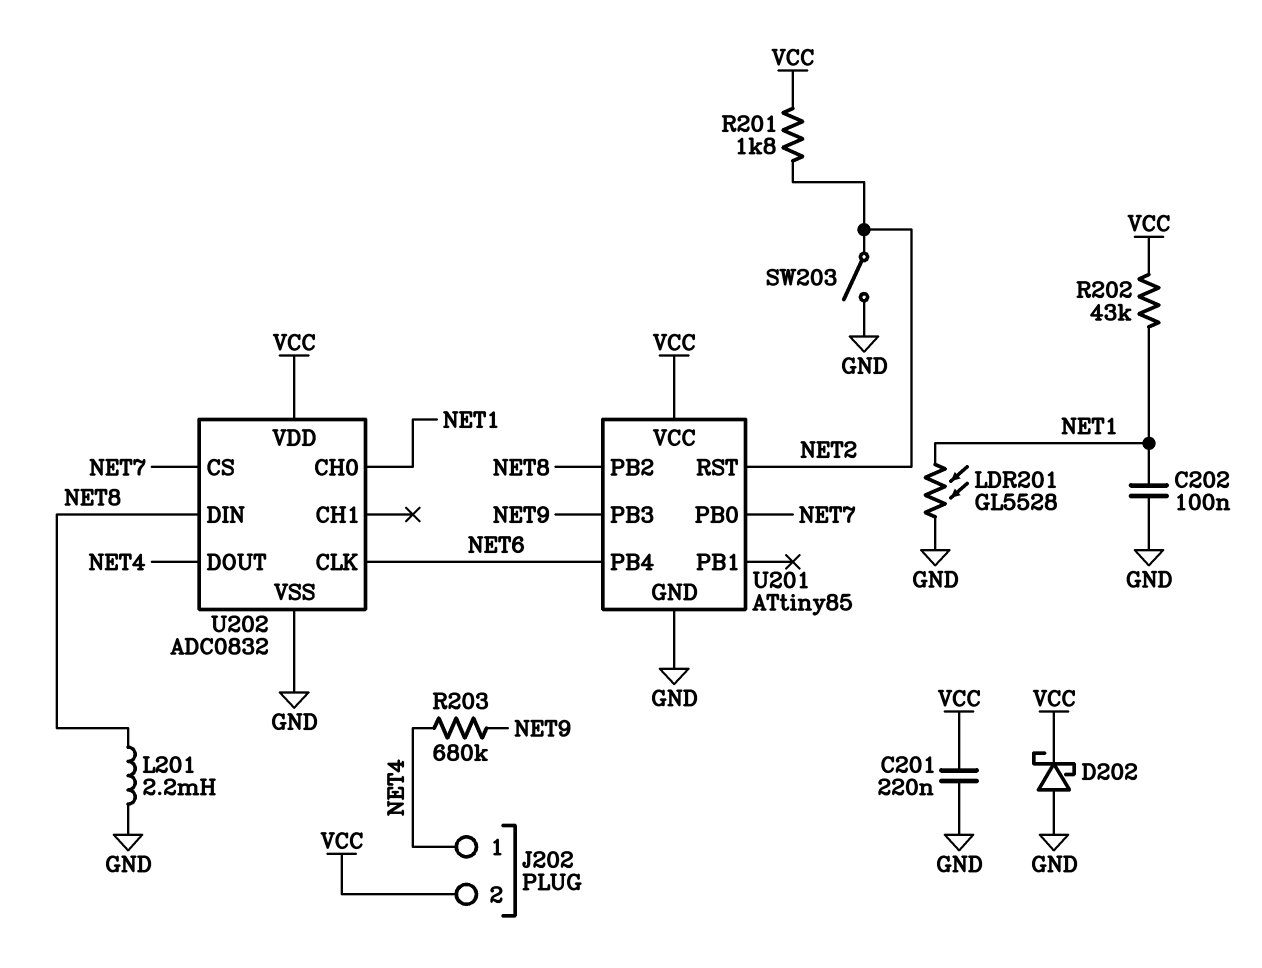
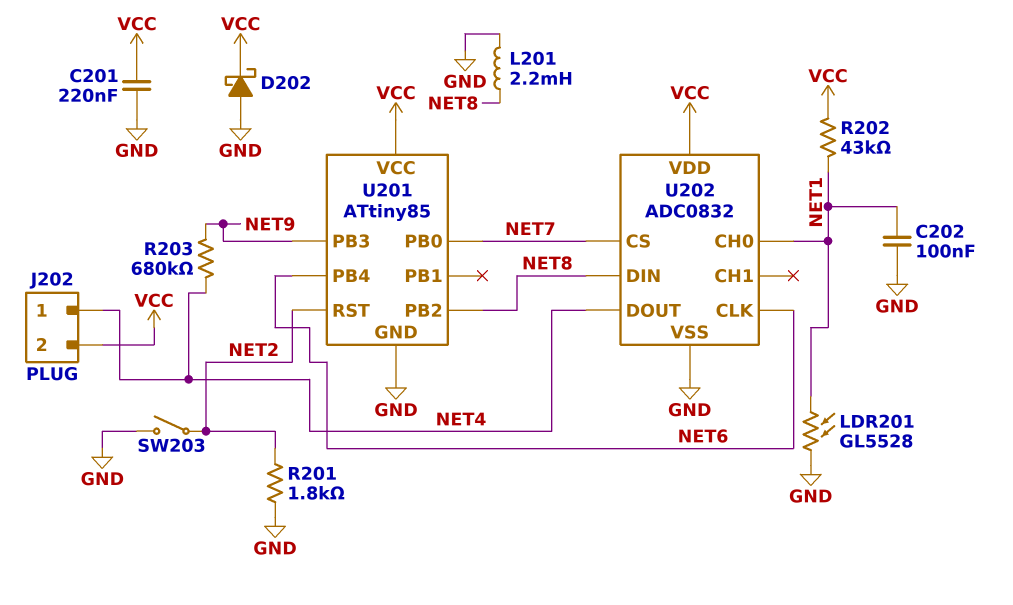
R201: 1.8k (NET2, VCC) -> 1.8k (GND, NET2)

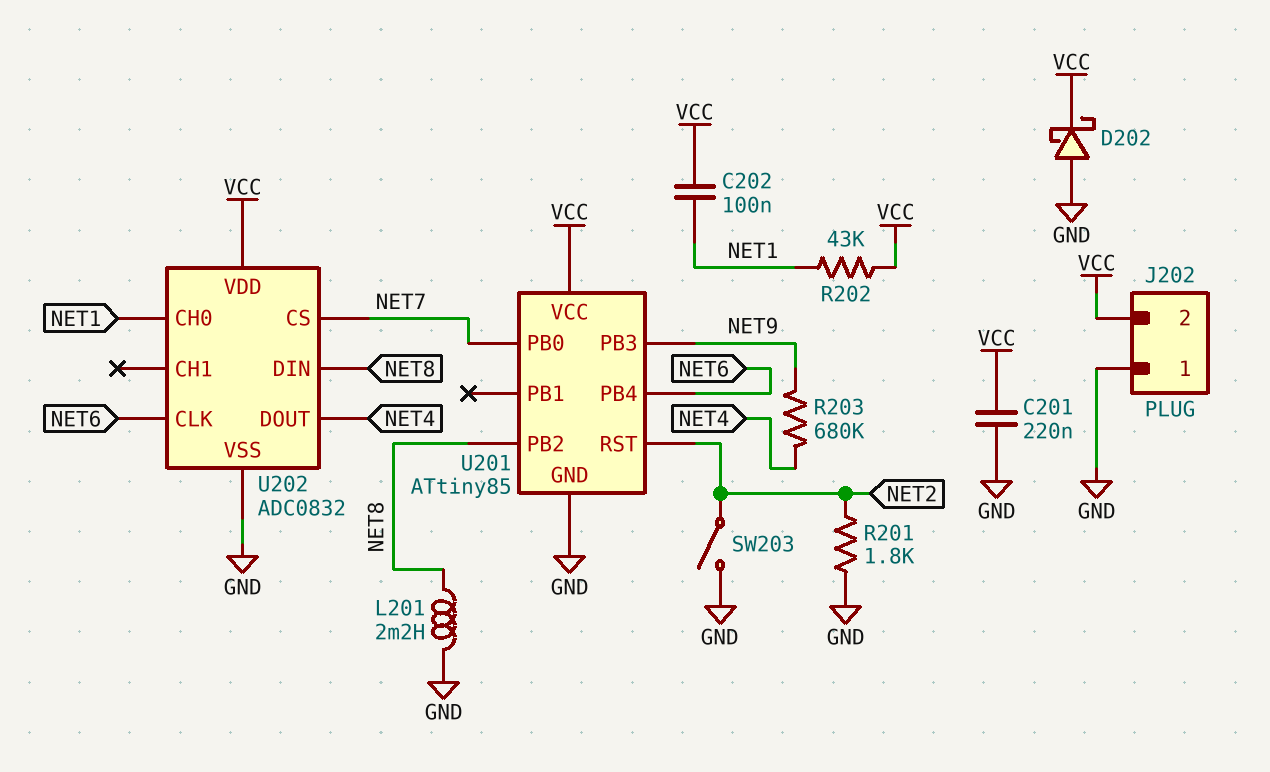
C202: 100nF (GND, NET1) -> 100nF (NET1, VCC)
J202 pin 1: NET4 -> GND
LDR201: GL5528 (GND, NET1) -> none

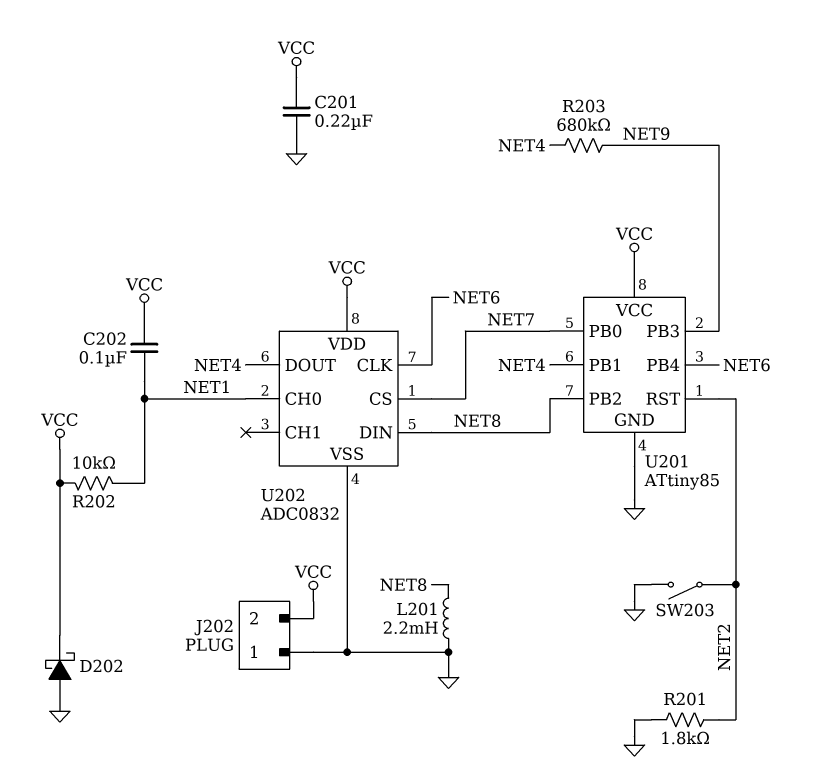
R202: 43k (NET1, VCC) -> 10k (NET1, VCC)
U201 pin PB1: none -> NET4

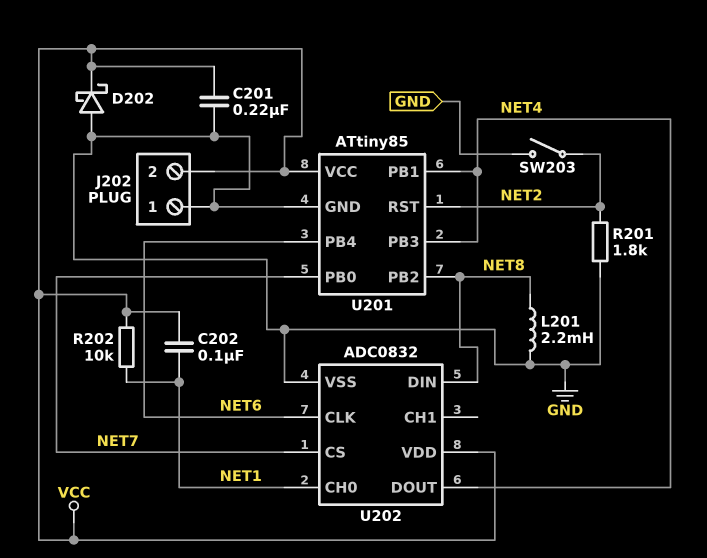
R203: 680k (NET4, NET9) -> none
U201 pin PB3: NET9 -> NET4

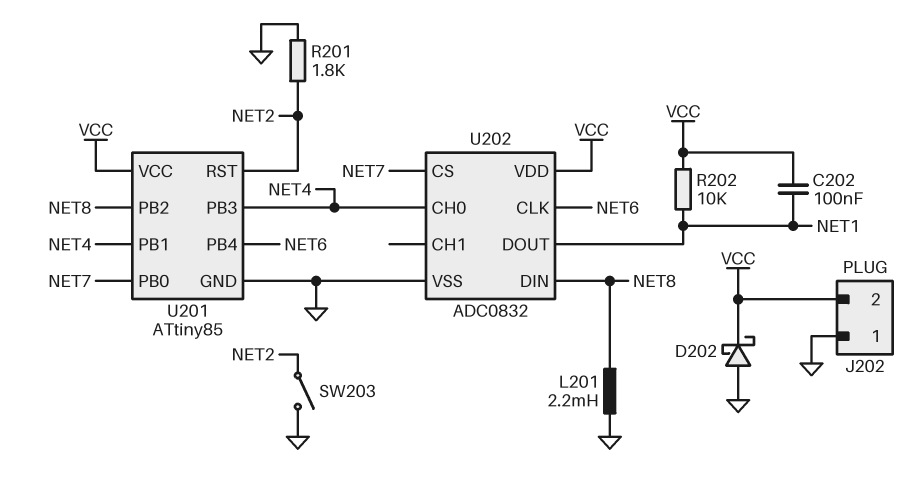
C201: 220nF (GND, VCC) -> none
U202 pin CH0: NET1 -> NET4
U202 pin DOUT: NET4 -> NET1

